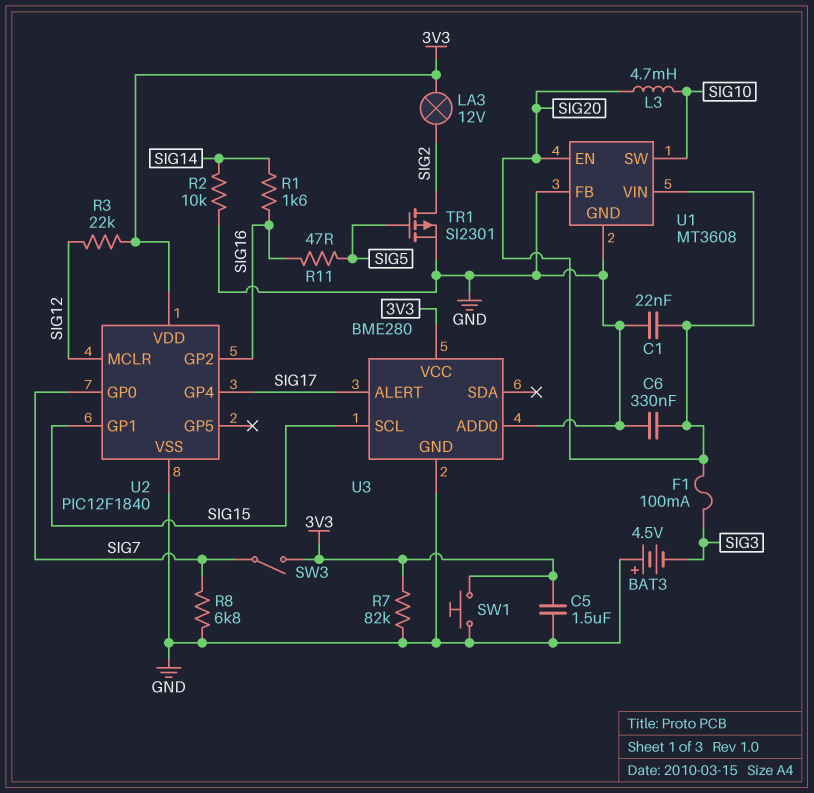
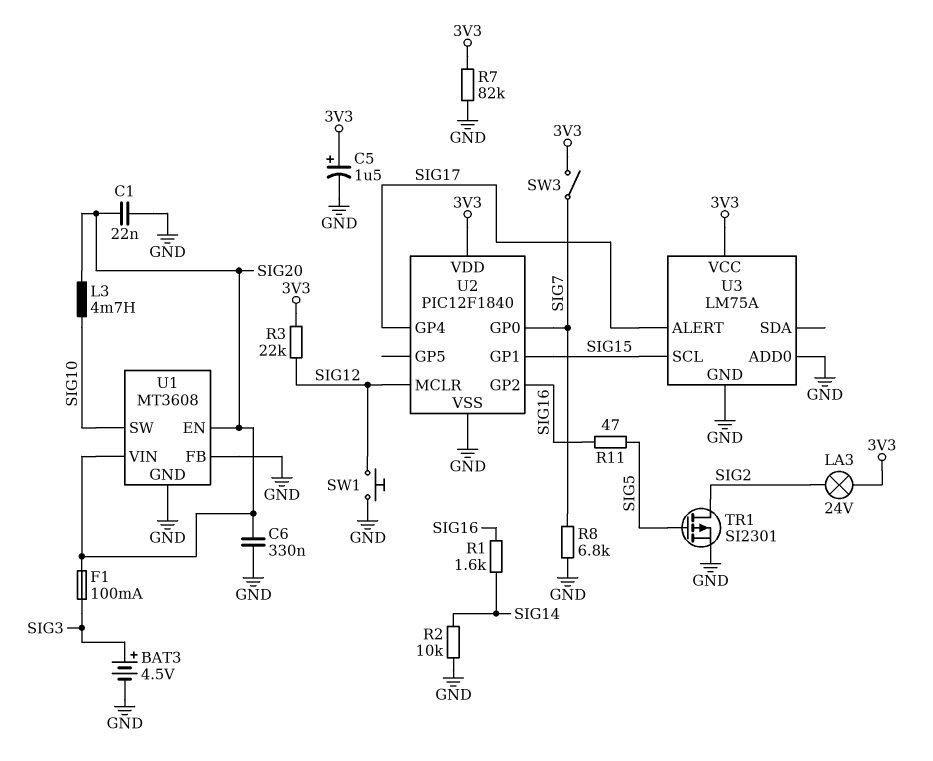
BAT3: 4.5V (plus GND, minus SIG3) -> 4.5V (plus SIG3, minus GND)
C5: 1.5uF (3V3, GND) -> 1.5uF (plus 3V3, minus GND)
LA3: lamp 12V (3V3, SIG2) -> lamp 24V (3V3, SIG2)
SW1: button (3V3, GND) -> button (GND, SIG12)
U3: BME280 -> LM75A

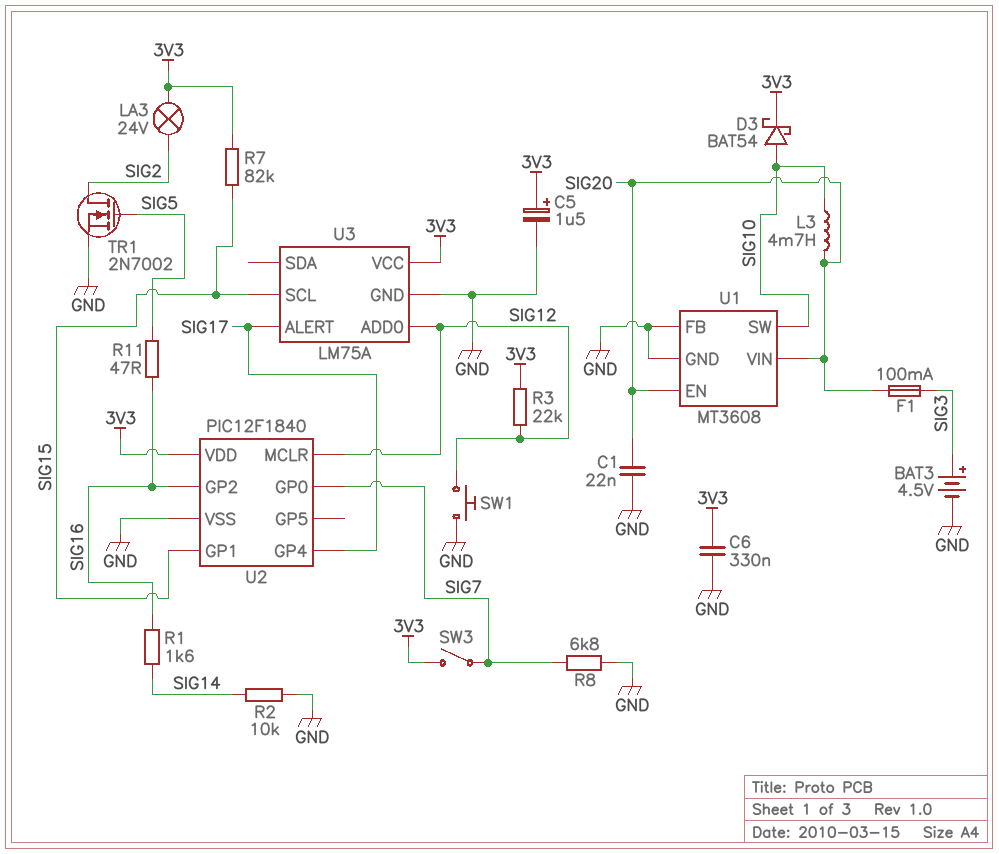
C6: 330nF (GND, SIG20) -> 330nF (3V3, GND)
D3: none -> schottky BAT54 (A SIG10, K 3V3)
R7: 82k (3V3, GND) -> 82k (3V3, SIG15)
TR1: PMOS SI2301 (G SIG5, D SIG2, S GND) -> NMOS 2N7002 (G SIG5, D SIG2, S GND)
U3 pin ADD0: GND -> SIG12

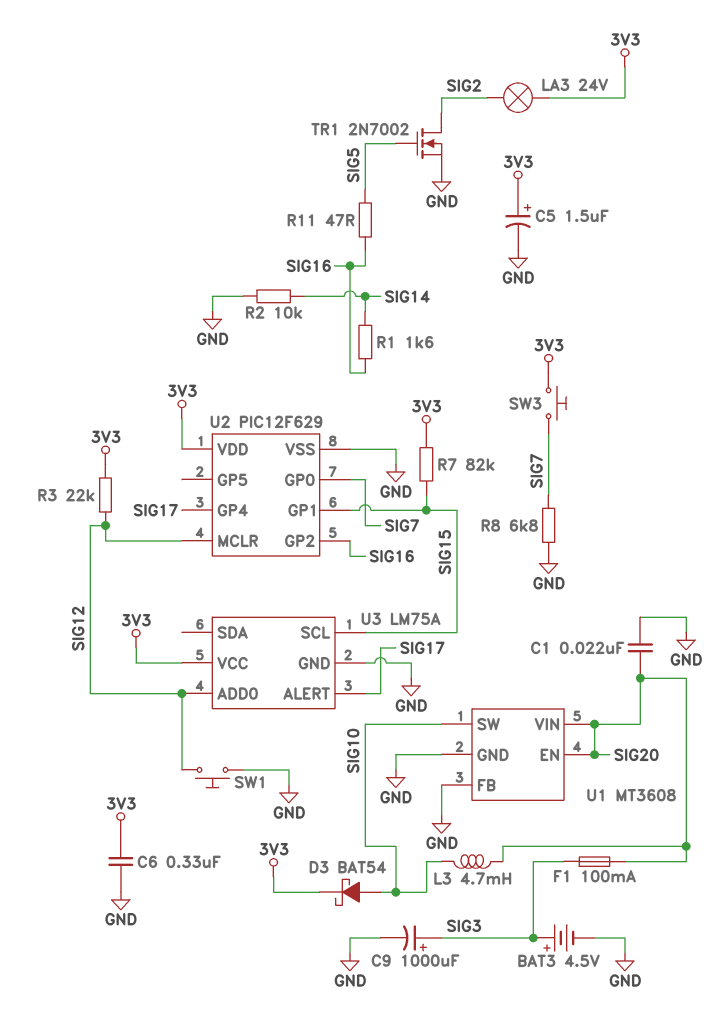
C9: none -> 1000uF (plus SIG3, minus GND)
SW3: switch (3V3, SIG7) -> button (3V3, SIG7)
U2: PIC12F1840 -> PIC12F629

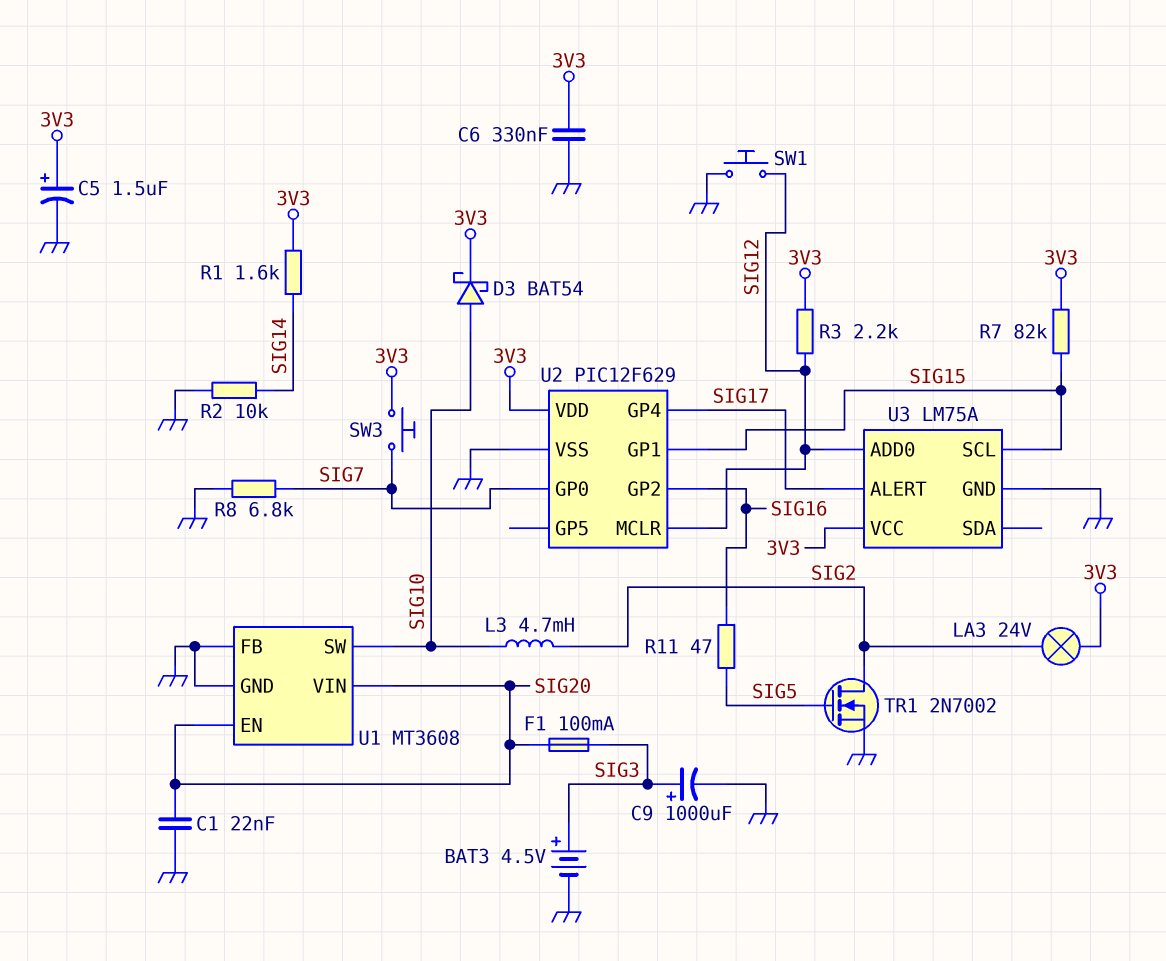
L3: 4.7mH (SIG10, SIG20) -> 4.7mH (SIG2, SIG10)
R1: 1.6k (SIG14, SIG16) -> 1.6k (3V3, SIG14)
R3: 22k (3V3, SIG12) -> 2.2k (3V3, SIG12)

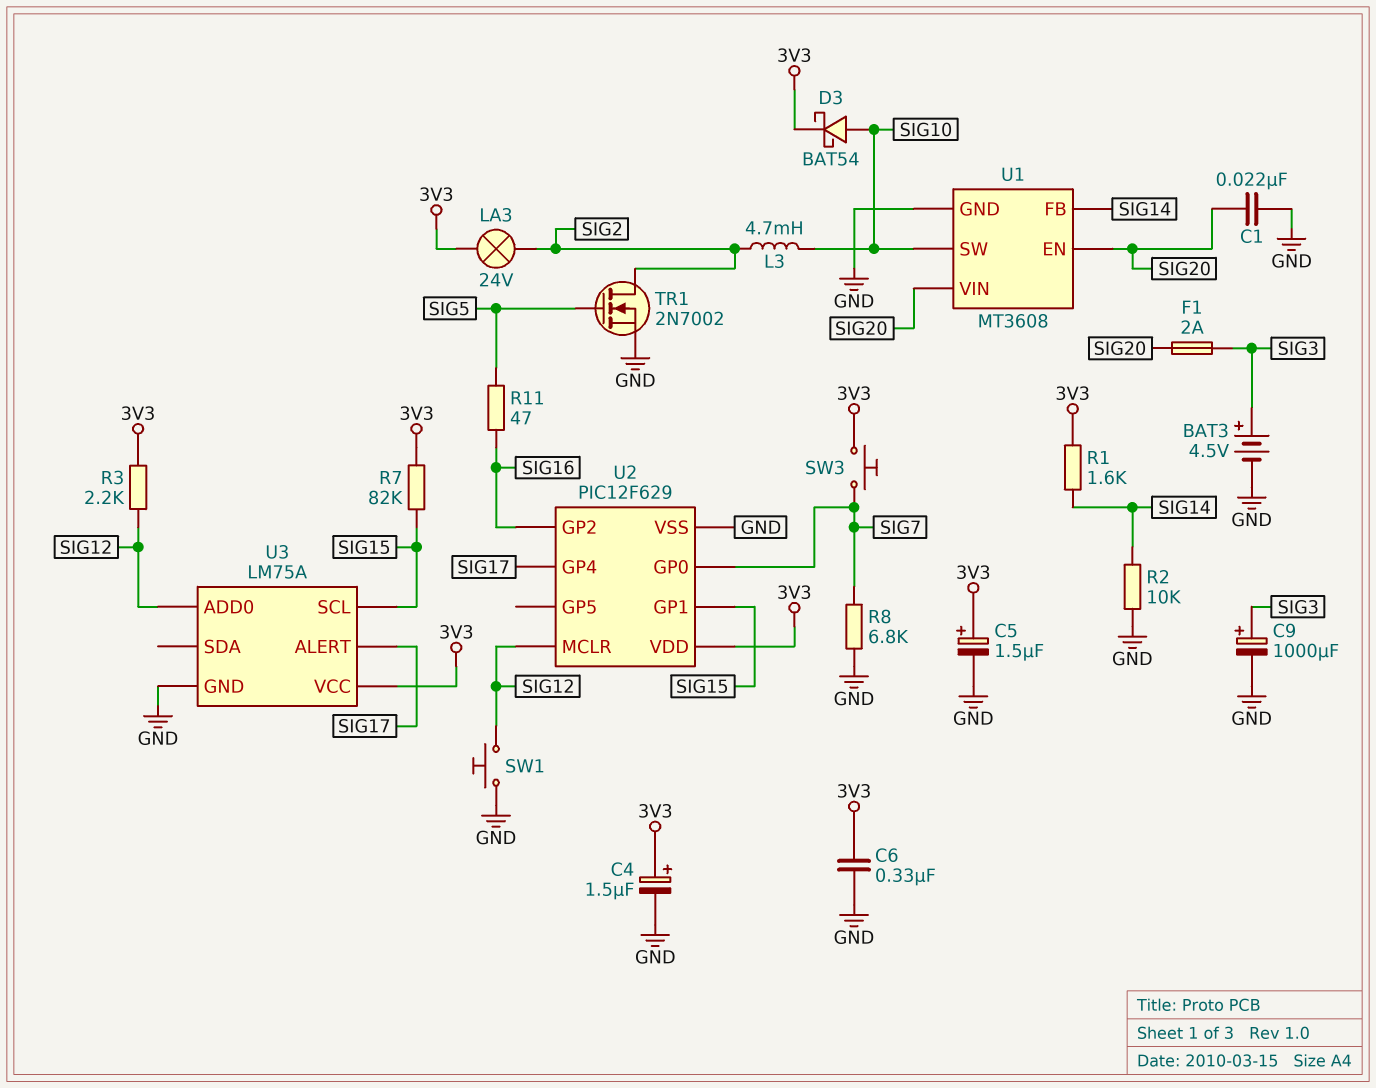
C4: none -> 1.5uF (plus 3V3, minus GND)
F1: 100mA (SIG3, SIG20) -> 2A (SIG3, SIG20)
U1 pin FB: GND -> SIG14

